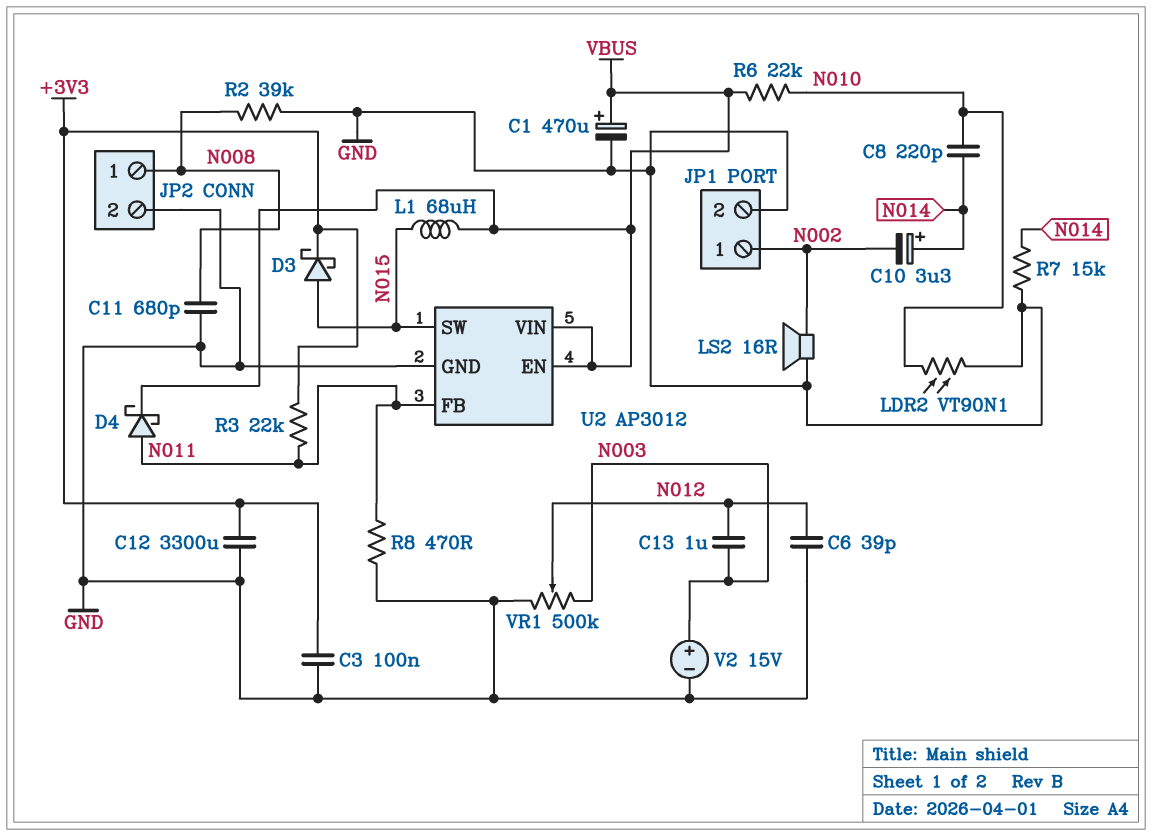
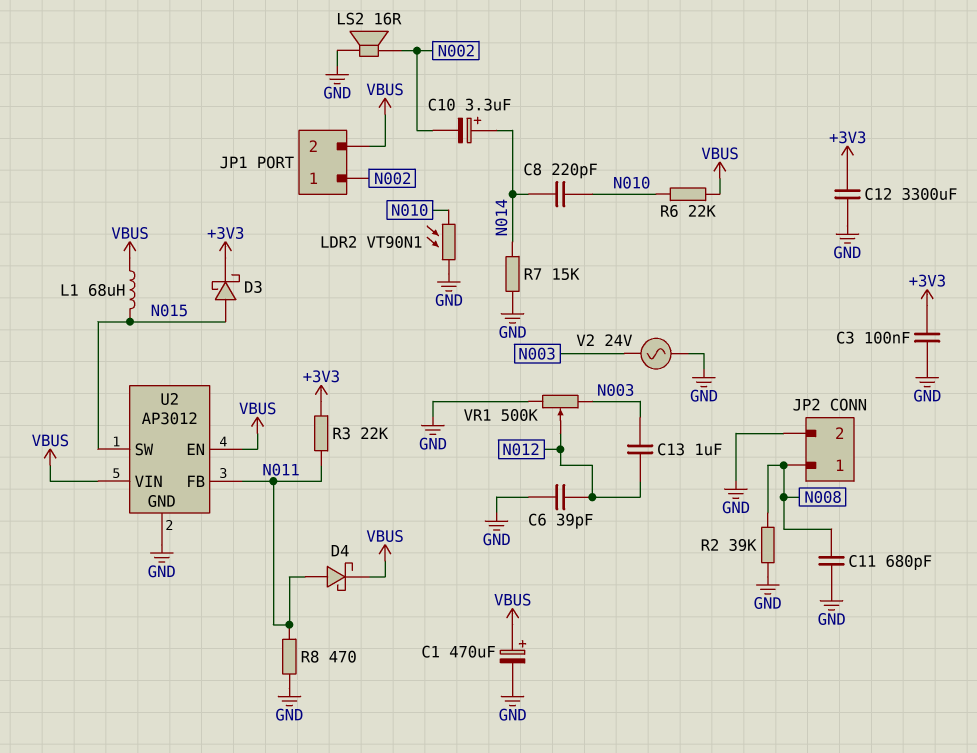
JP1 pin 2: GND -> VBUS
V2: 15V (plus N003, minus GND) -> AC 24V (GND, N003)

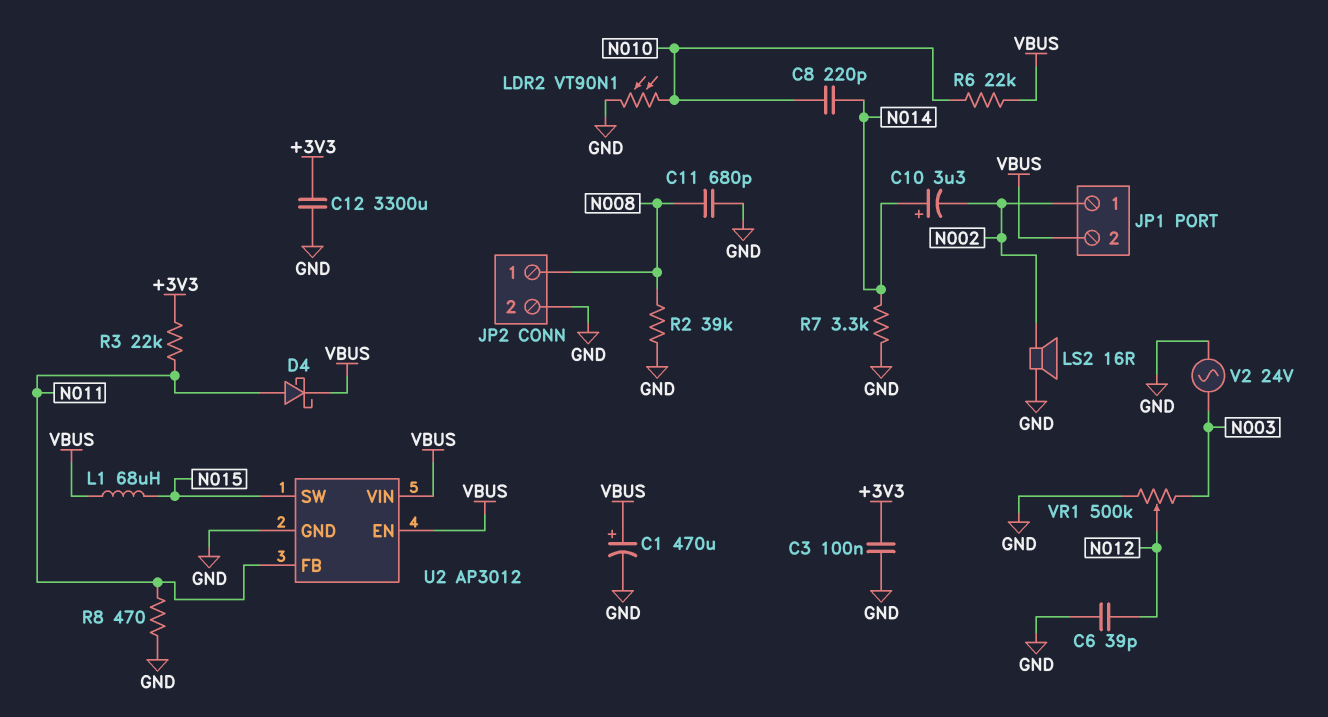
C13: 1uF (N003, N012) -> none
D3: schottky (A N015, K +3V3) -> none
R7: 15k (GND, N014) -> 3.3k (GND, N014)

